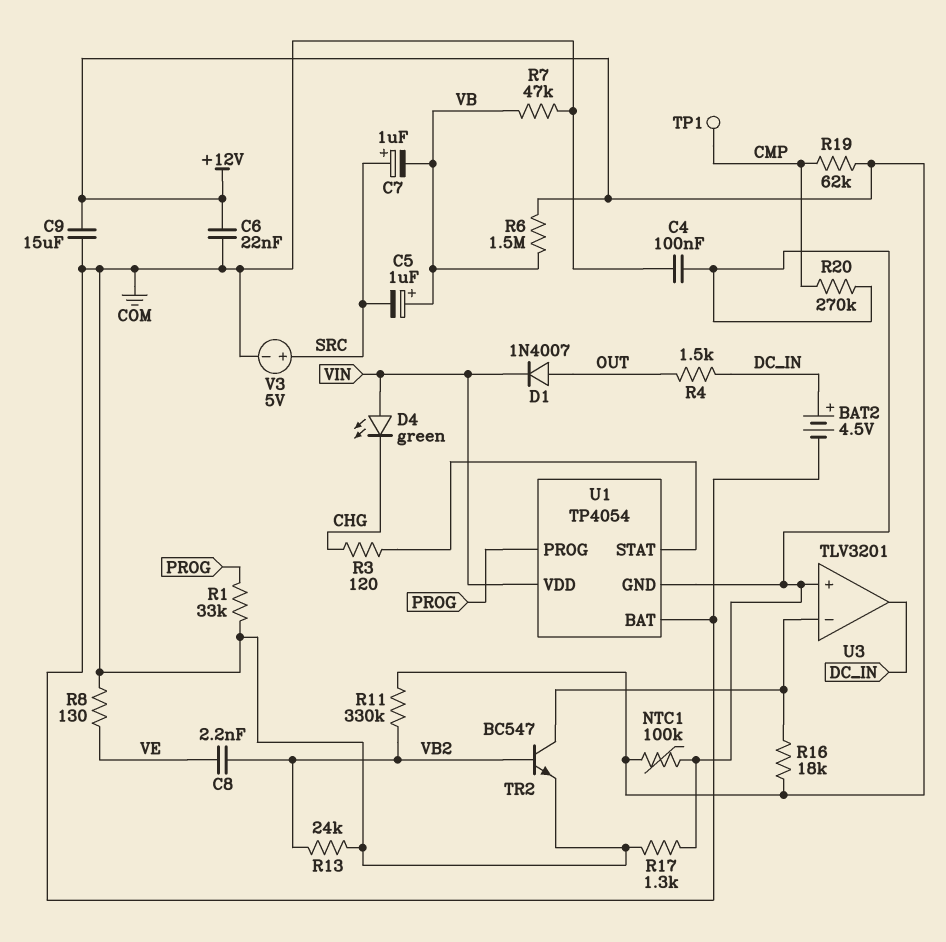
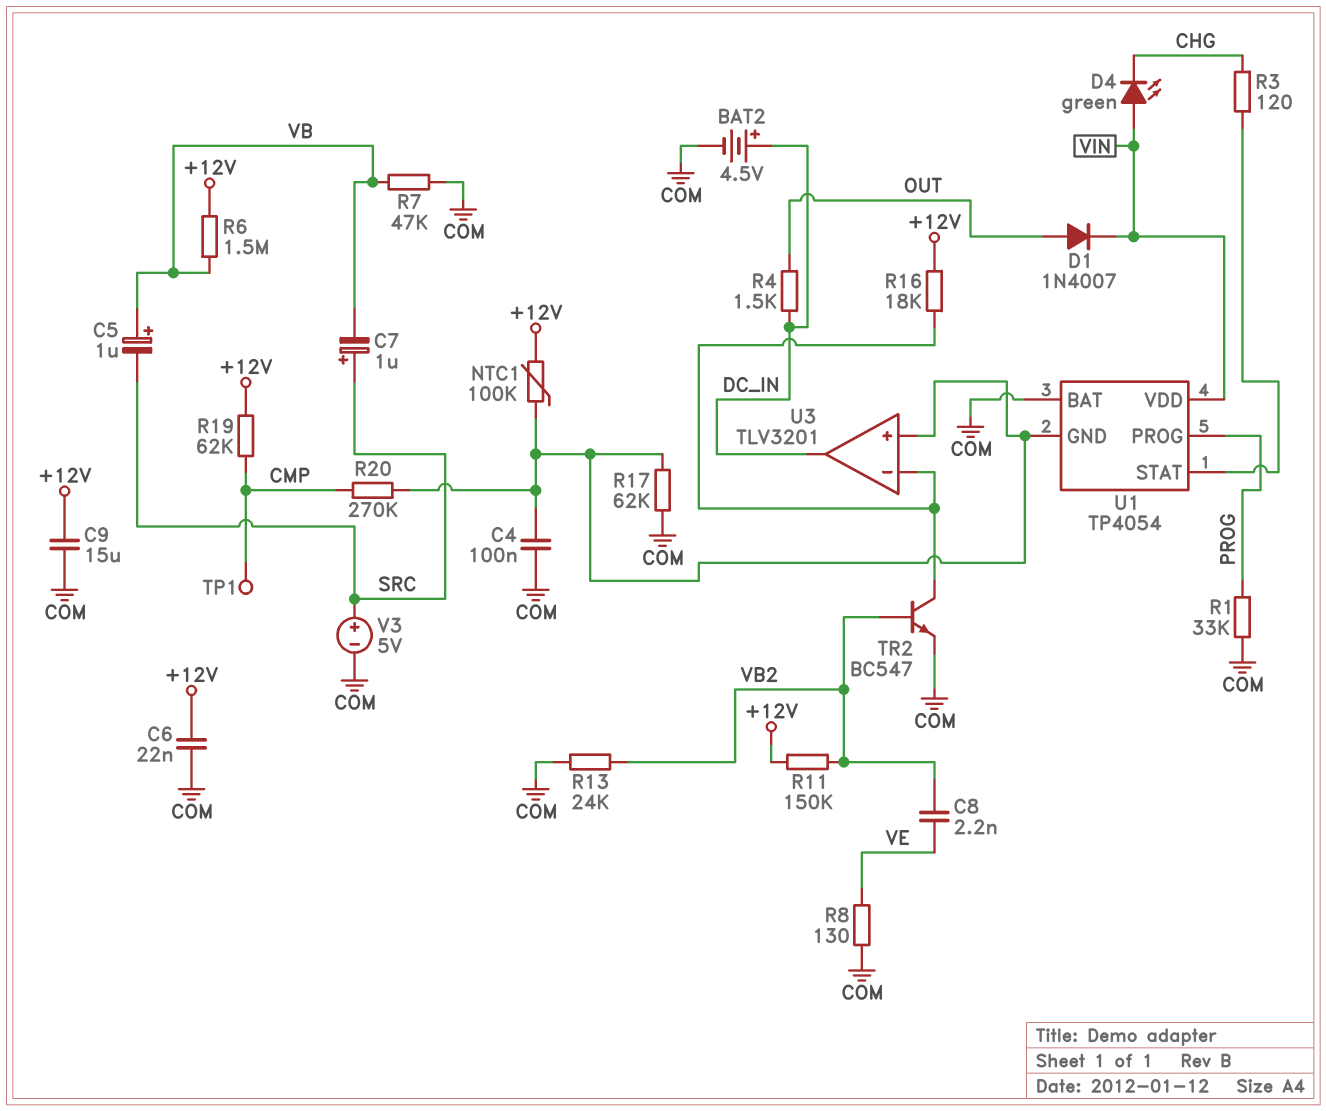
R11: 330k (+12V, VB2) -> 150k (+12V, VB2)
R17: 1.3k (COM, U1/GND) -> 62k (COM, U1/GND)

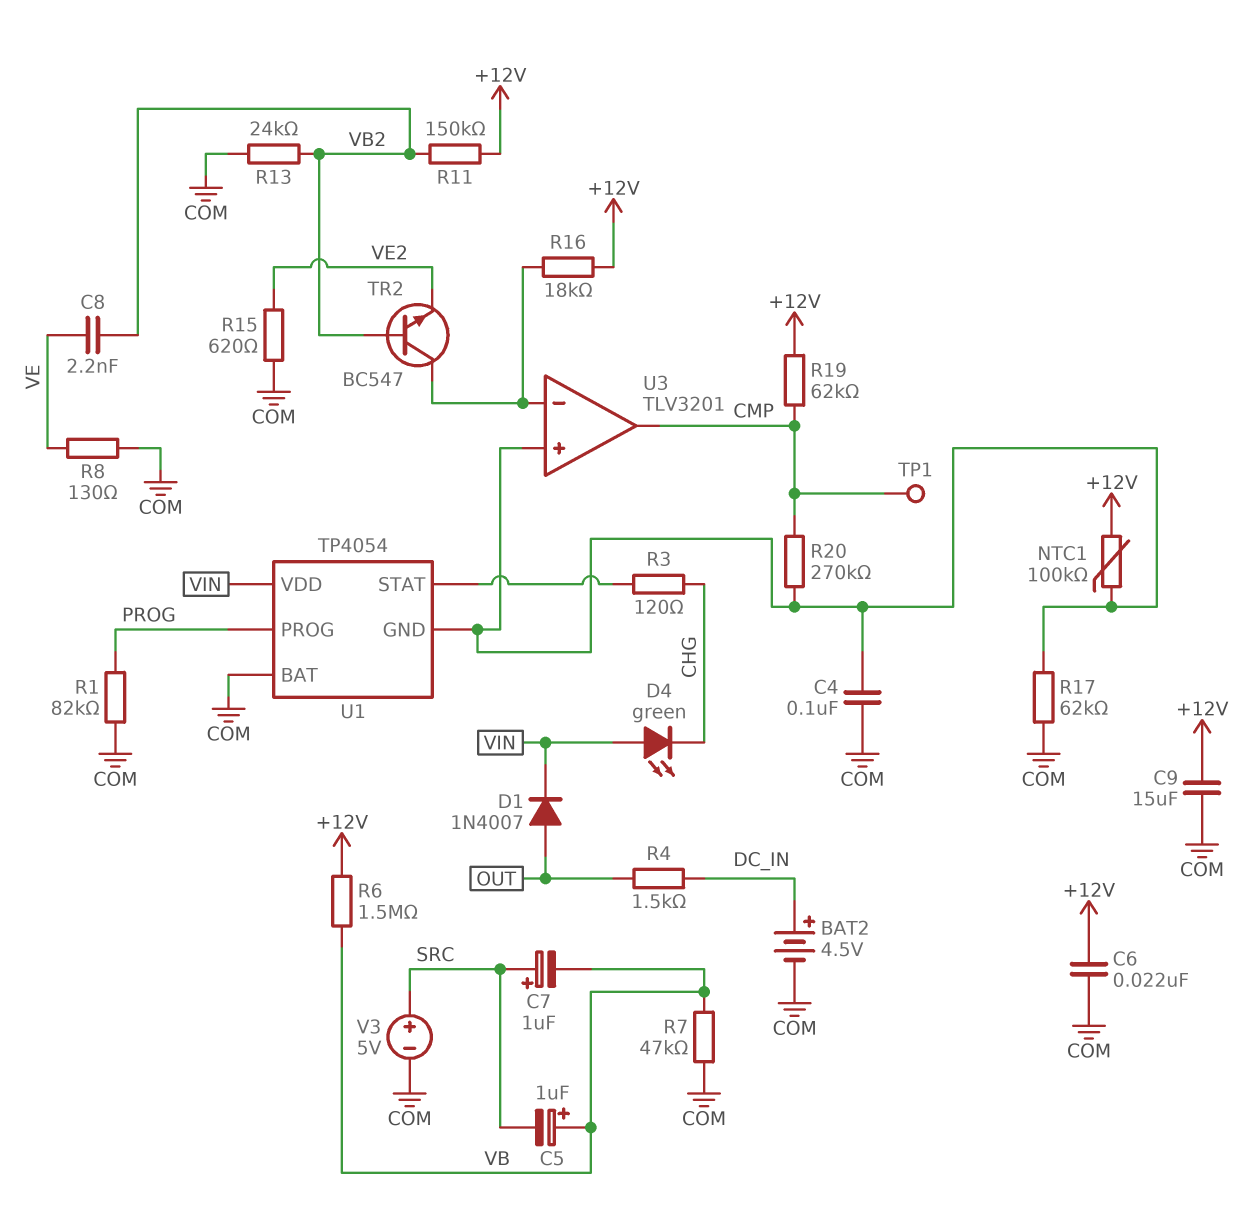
R1: 33k (COM, PROG) -> 82k (COM, PROG)
R15: none -> 620 (COM, VE2)
TR2: NPN BC547 (B VB2, C U3/in-, E COM) -> NPN BC547 (B VB2, C U3/in-, E VE2)
U3 pin out: DC_IN -> CMP

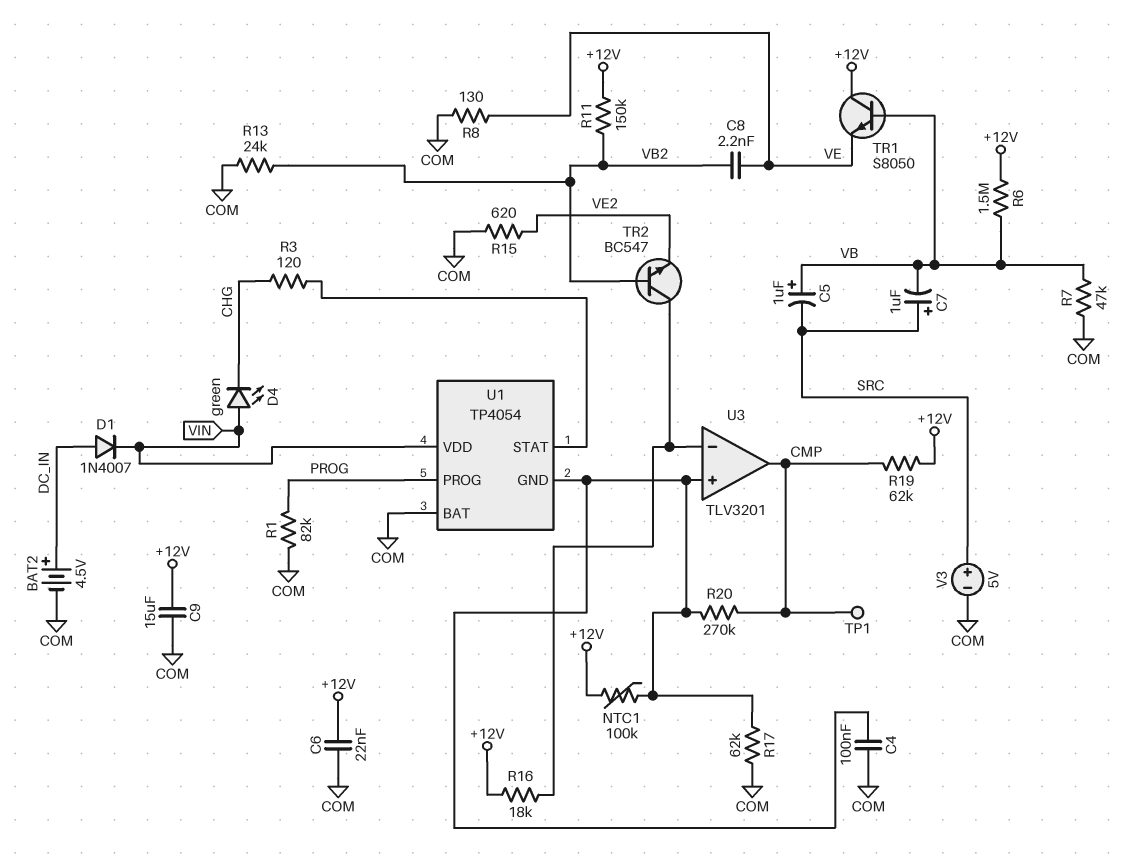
D1: diode 1N4007 (A OUT, K VIN) -> diode 1N4007 (A DC_IN, K VIN)
R4: 1.5k (DC_IN, OUT) -> none
TR1: none -> NPN S8050 (B VB, C +12V, E VE)

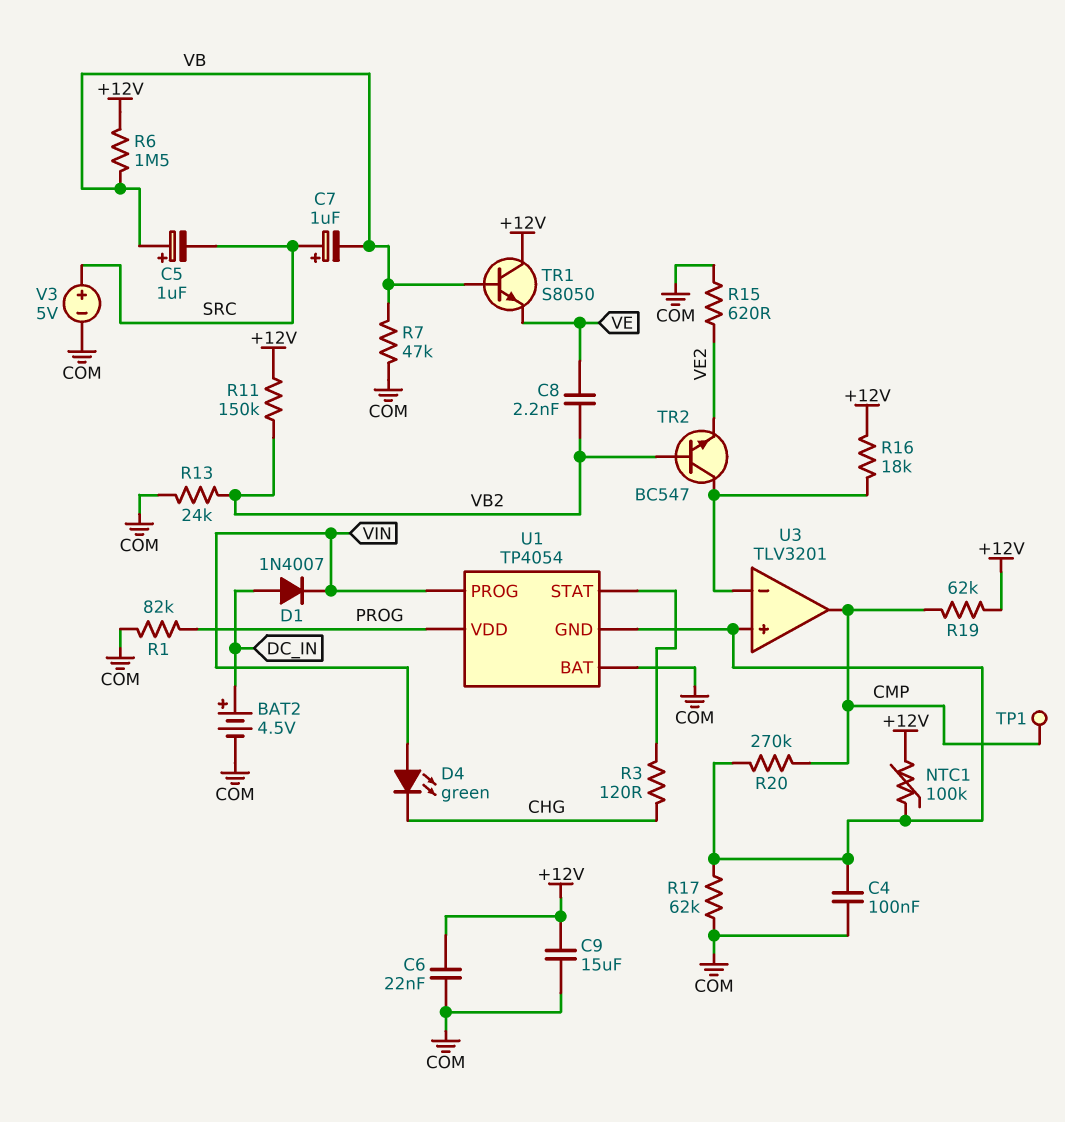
R8: 130 (COM, VE) -> none
U1 pin PROG: PROG -> VIN
U1 pin VDD: VIN -> PROG

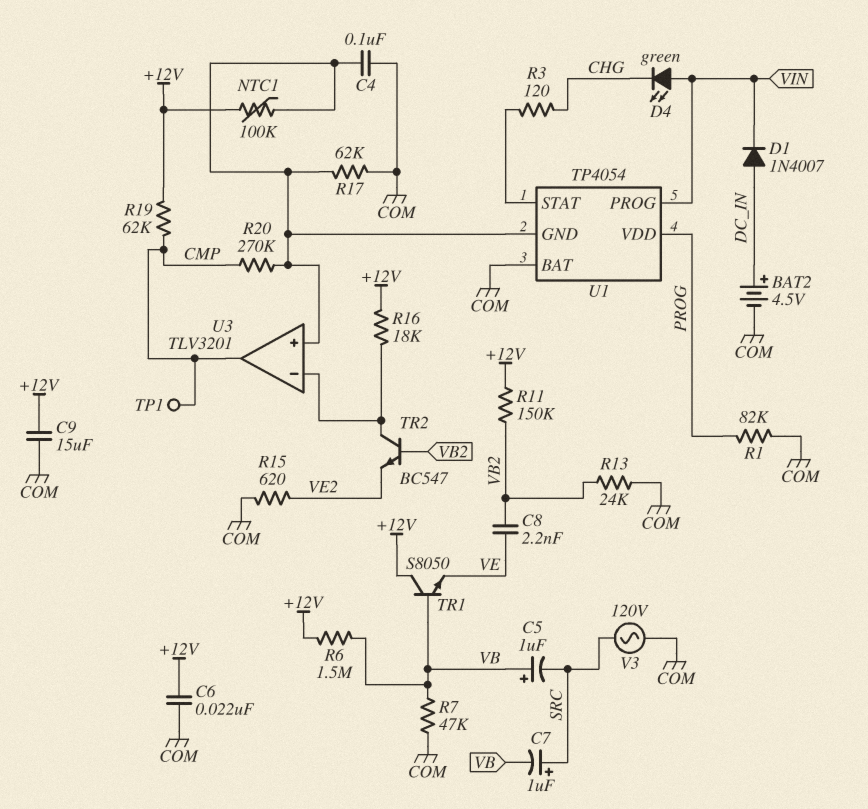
V3: 5V (plus SRC, minus COM) -> AC 120V (COM, SRC)

